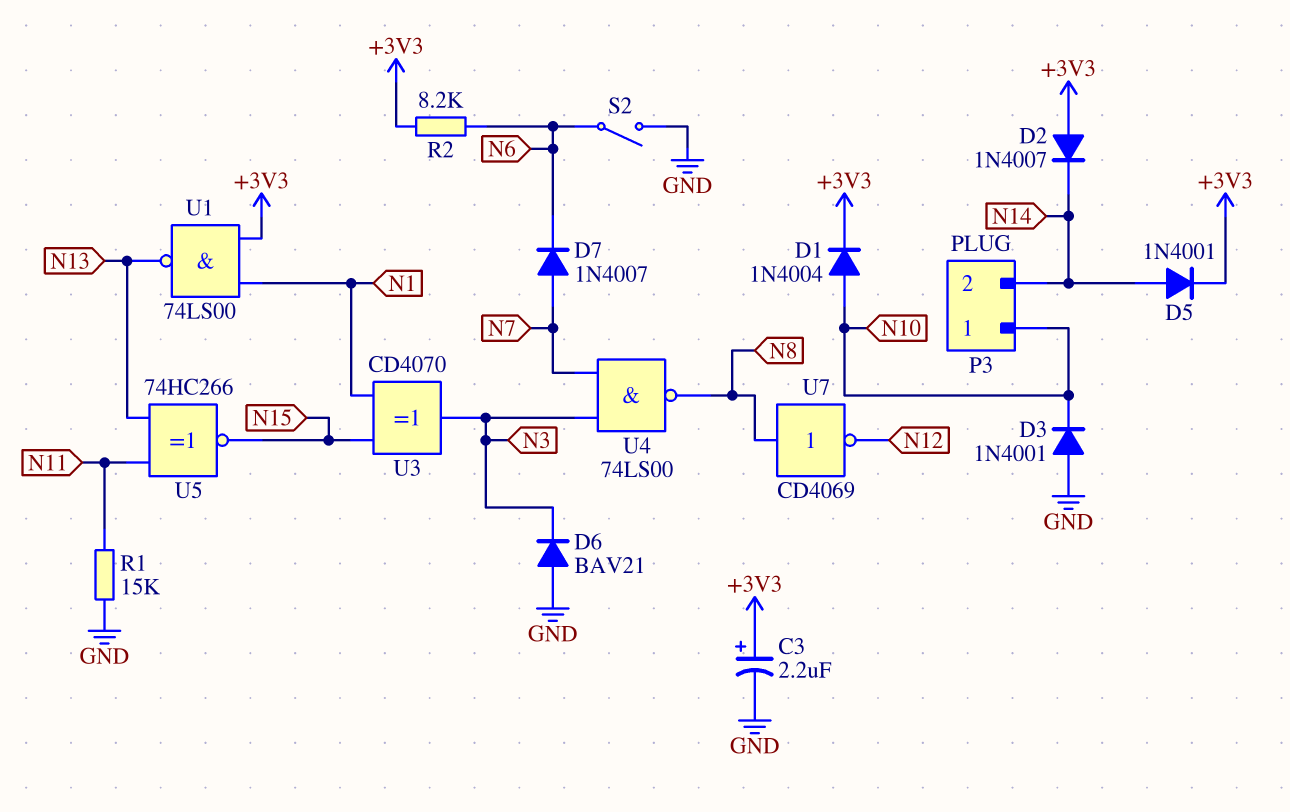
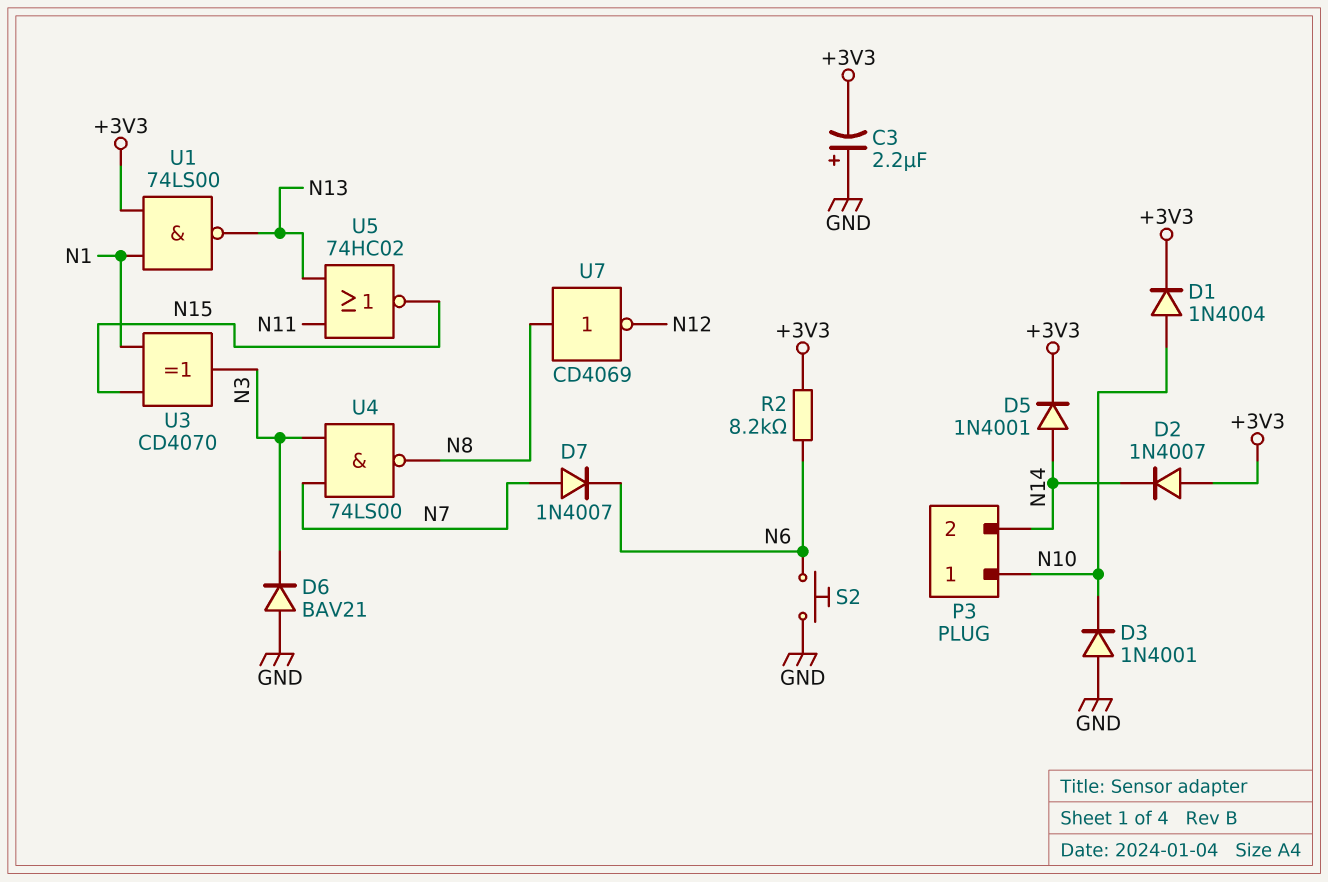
C3: 2.2uF (plus +3V3, minus GND) -> 2.2uF (plus GND, minus +3V3)
R1: 15k (GND, N11) -> none
S2: switch (GND, N6) -> button (GND, N6)
U5: XNOR 74HC266 (in N11, in N13, out N15) -> NOR 74HC02 (in N11, in N13, out N15)

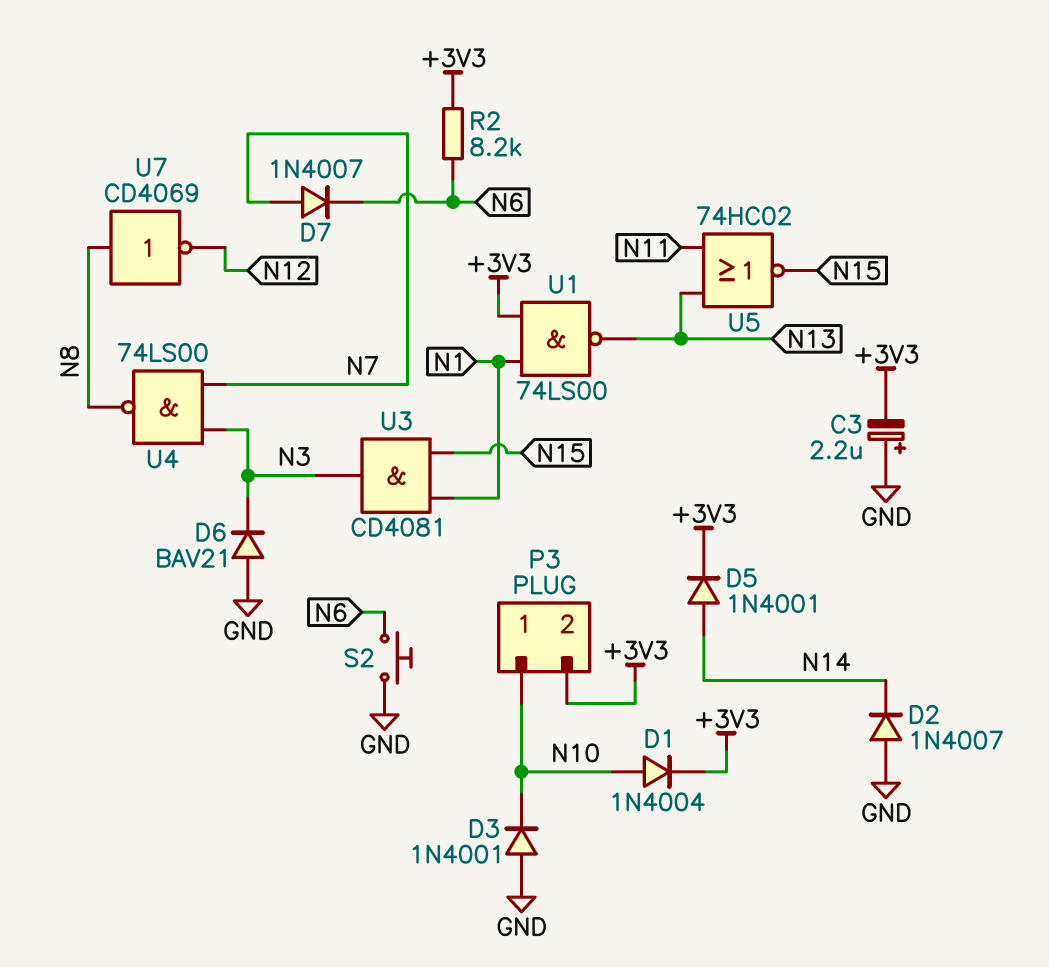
D2: diode 1N4007 (A +3V3, K N14) -> diode 1N4007 (A GND, K N14)
P3 pin 2: N14 -> +3V3
U3: XOR CD4070 (in N1, in N15, out N3) -> AND CD4081 (in N1, in N15, out N3)

